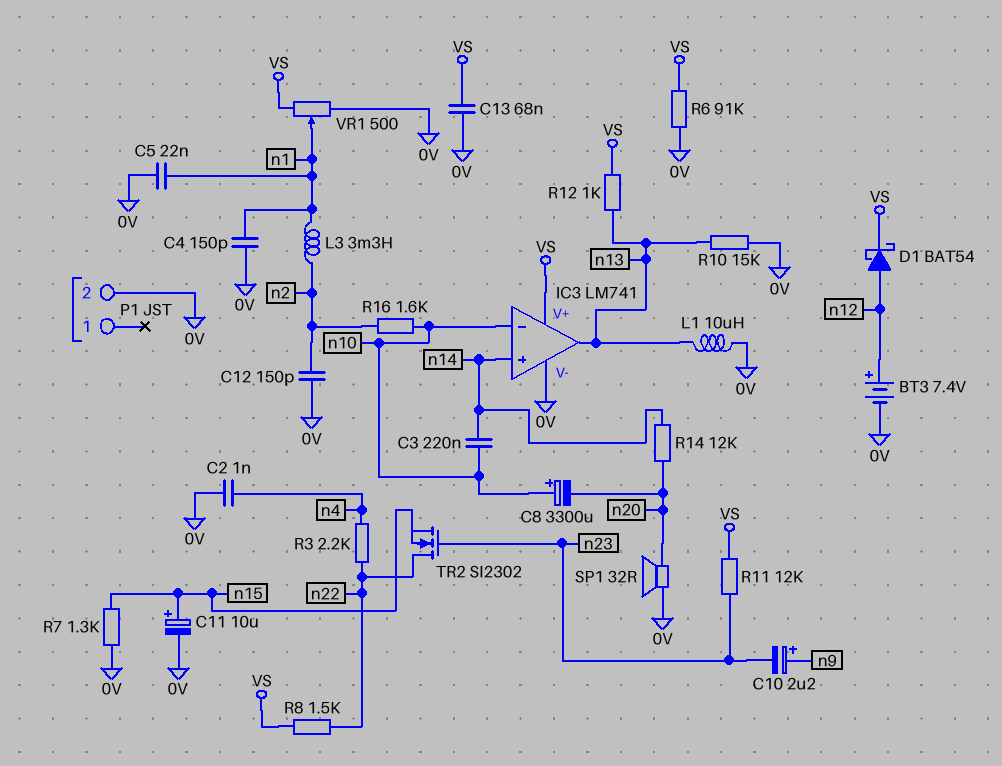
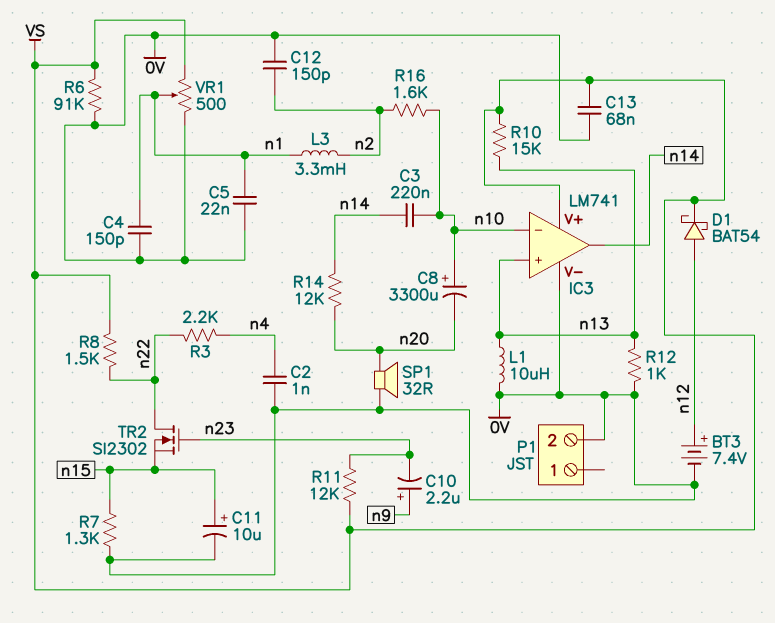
IC3 pin in+: n14 -> n13
IC3 pin out: n13 -> n14
R10: 15k (0V, n13) -> 15k (VS, n13)
R12: 1k (VS, n13) -> 1k (0V, n13)

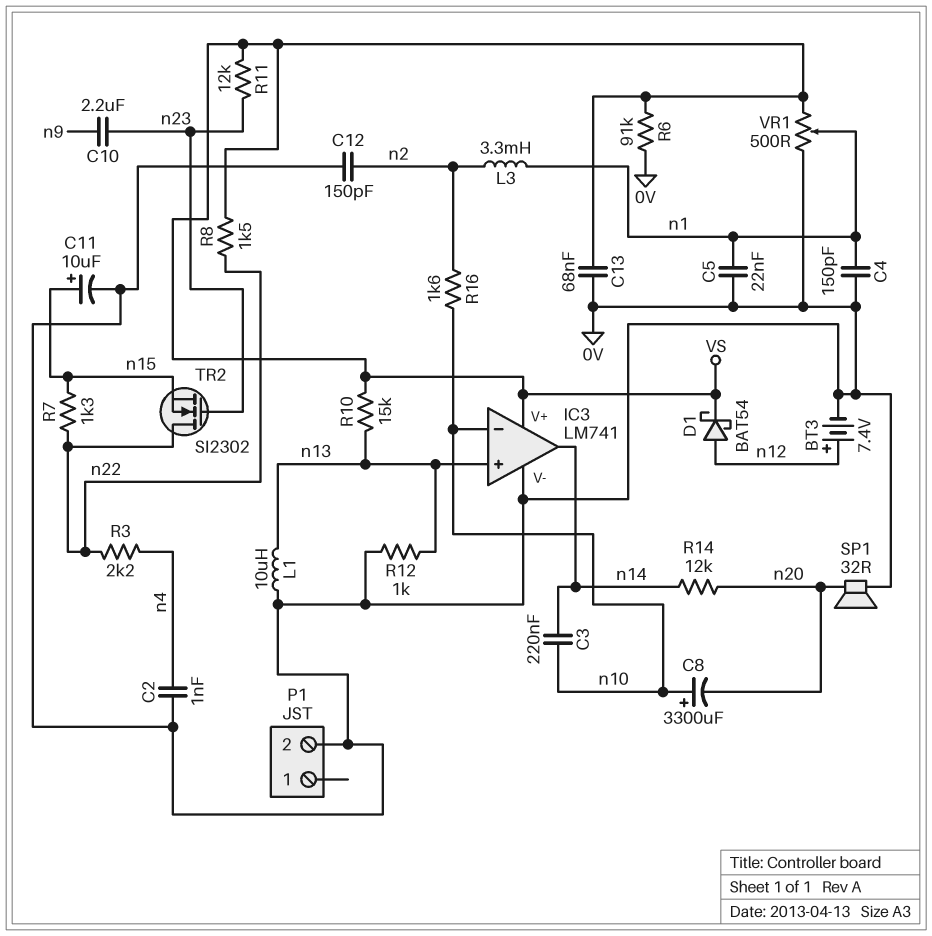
C10: 2.2uF (plus n9, minus n23) -> 2.2uF (n9, n23)
R7: 1.3k (0V, n15) -> 1.3k (n15, n22)

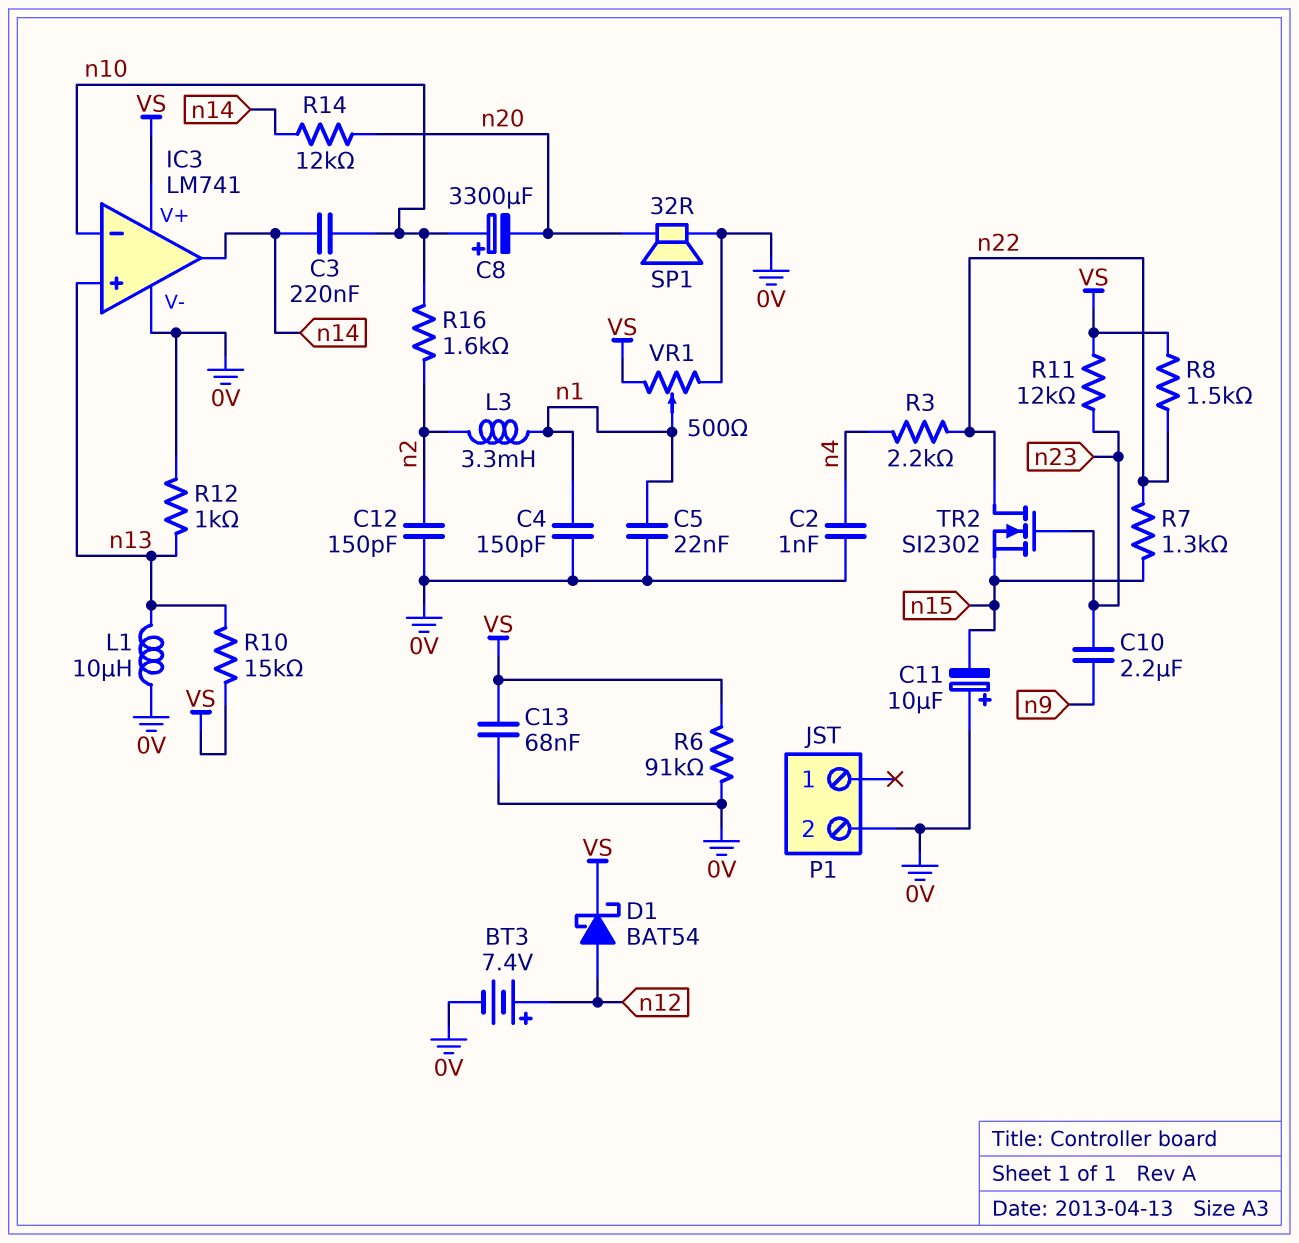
C11: 10uF (plus n15, minus 0V) -> 10uF (plus 0V, minus n15)

